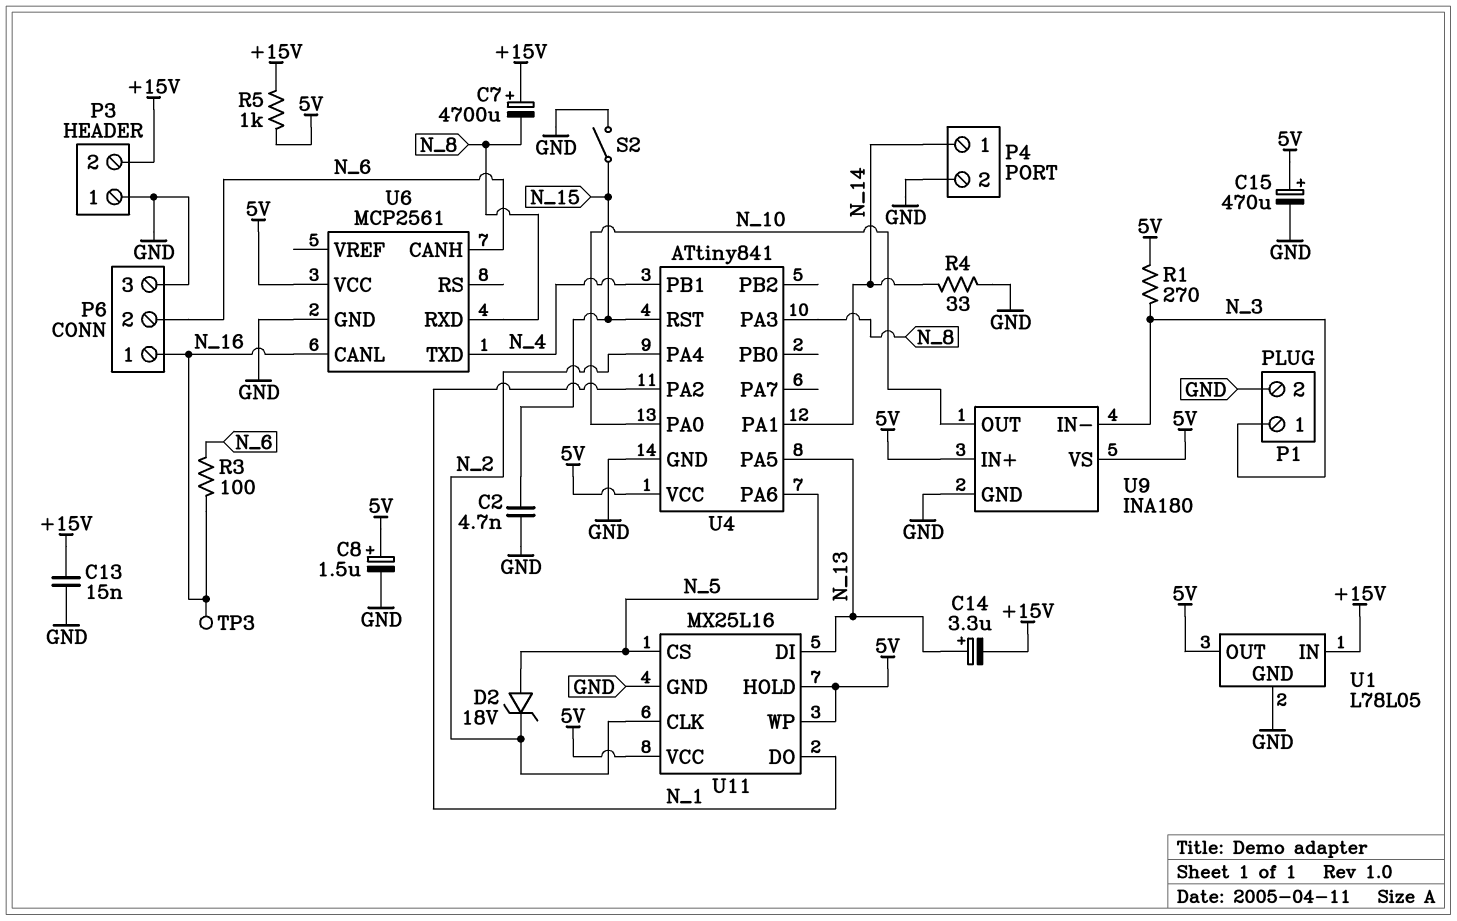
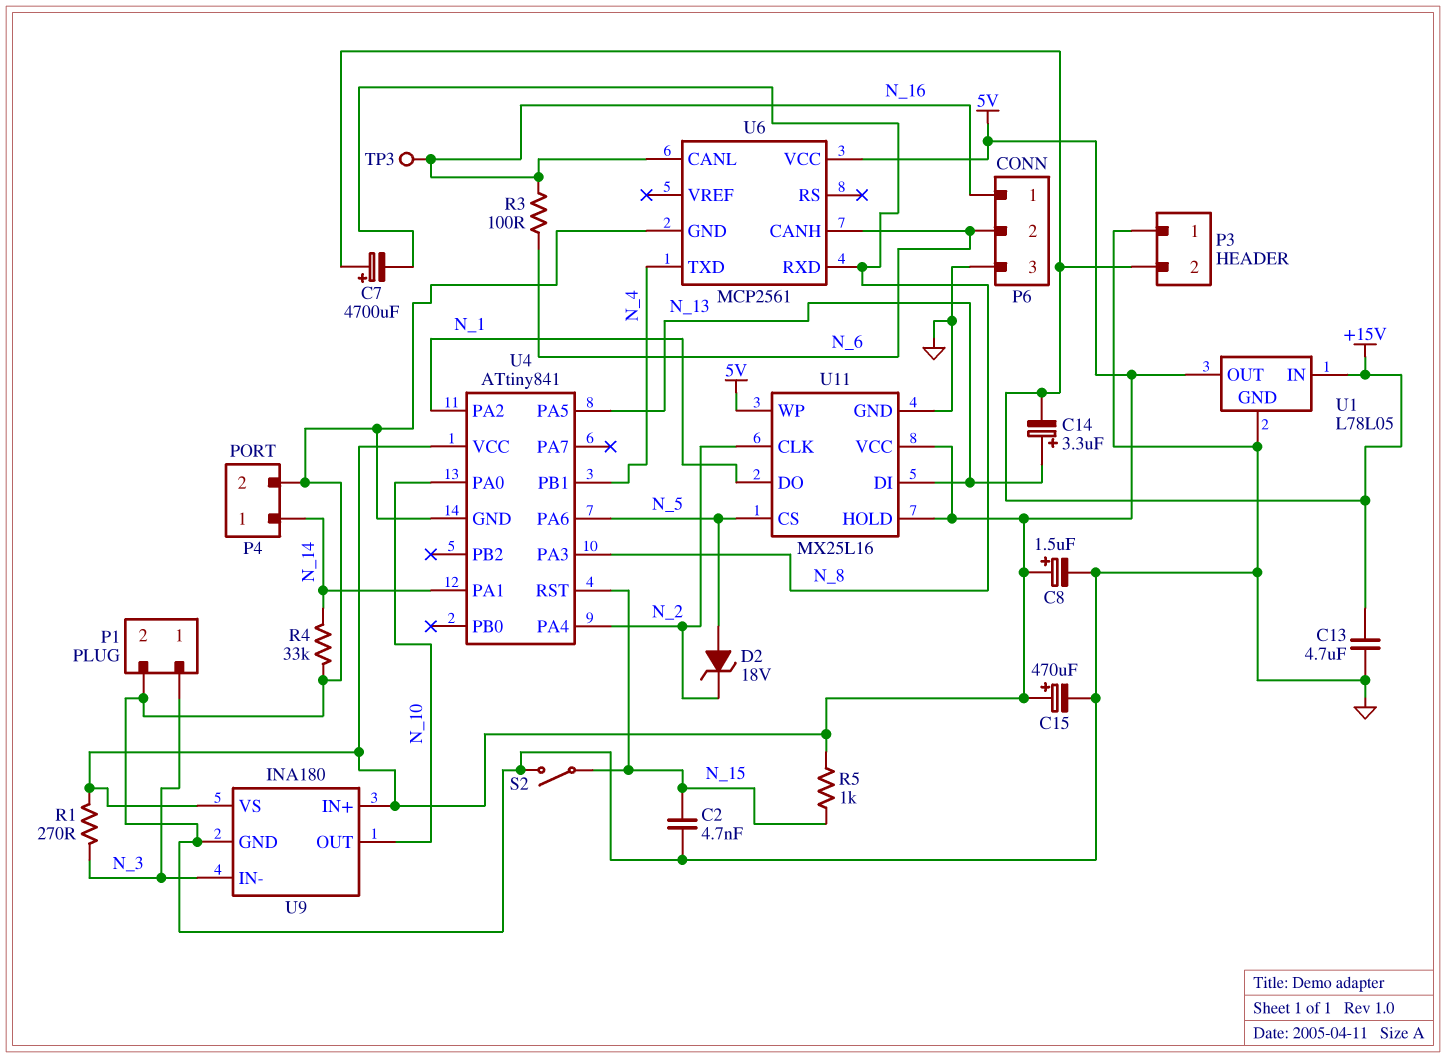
C13: 15nF (+15V, GND) -> 4.7uF (+15V, GND)
R4: 33 (GND, N_14) -> 33k (GND, N_14)
R5: 1k (+15V, 5V) -> 1k (5V, N_15)

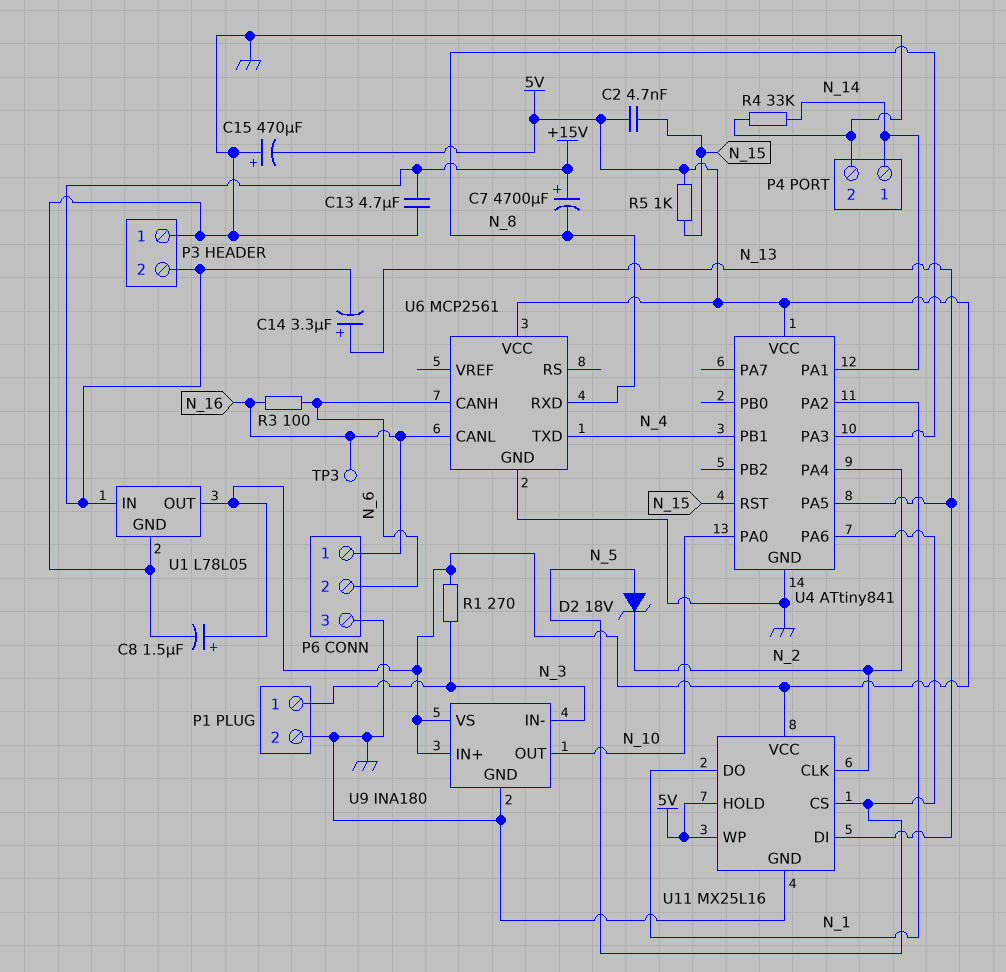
C2: 4.7nF (GND, N_15) -> 4.7nF (5V, N_15)
C15: 470uF (plus 5V, minus GND) -> 470uF (plus GND, minus 5V)
S2: switch (GND, N_15) -> none

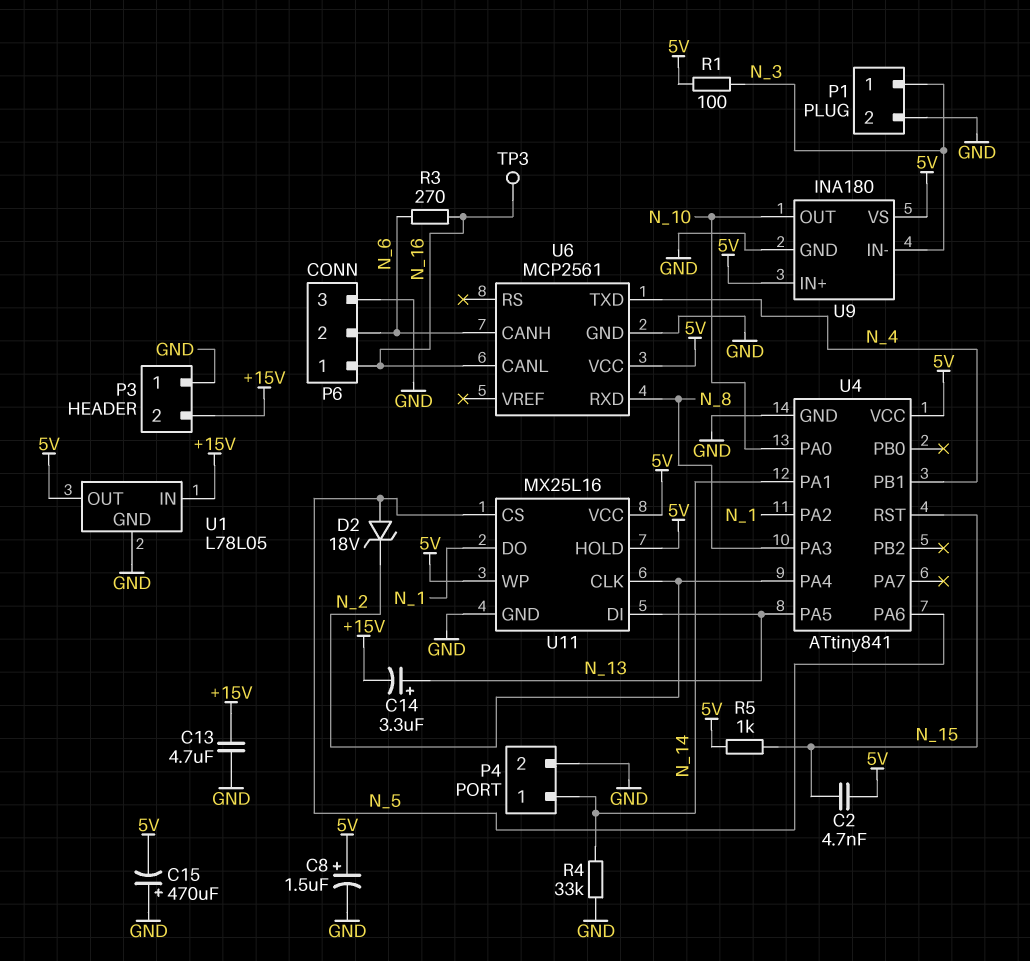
C7: 4700uF (plus +15V, minus N_8) -> none
R1: 270 (5V, N_3) -> 100 (5V, N_3)
R3: 100 (N_6, N_16) -> 270 (N_6, N_16)

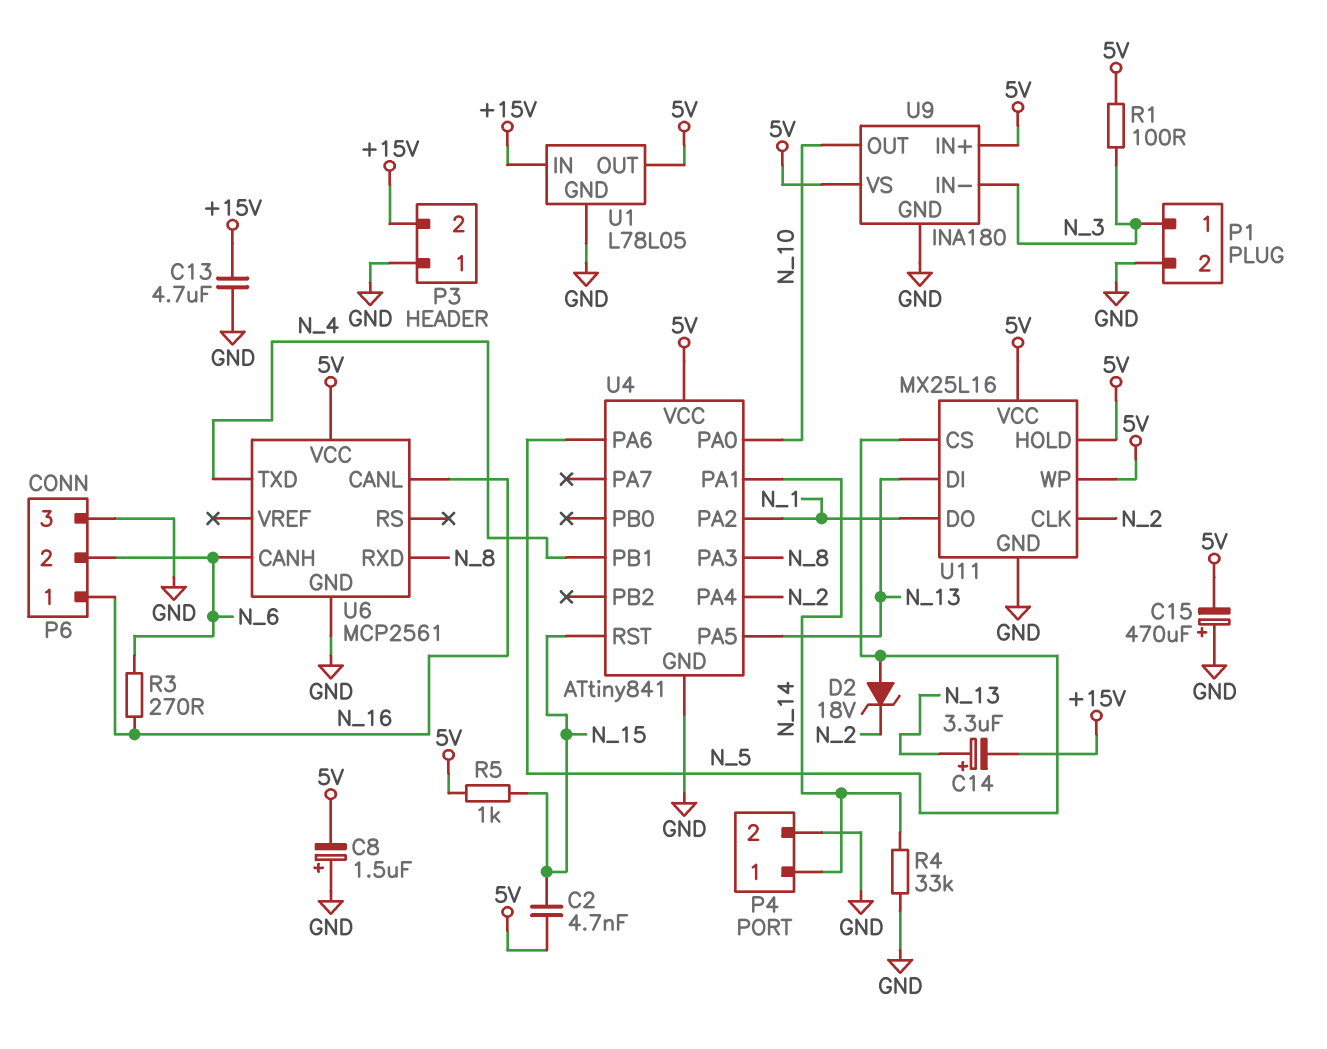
C8: 1.5uF (plus 5V, minus GND) -> 1.5uF (plus GND, minus 5V)
TP3: test point (N_16) -> none

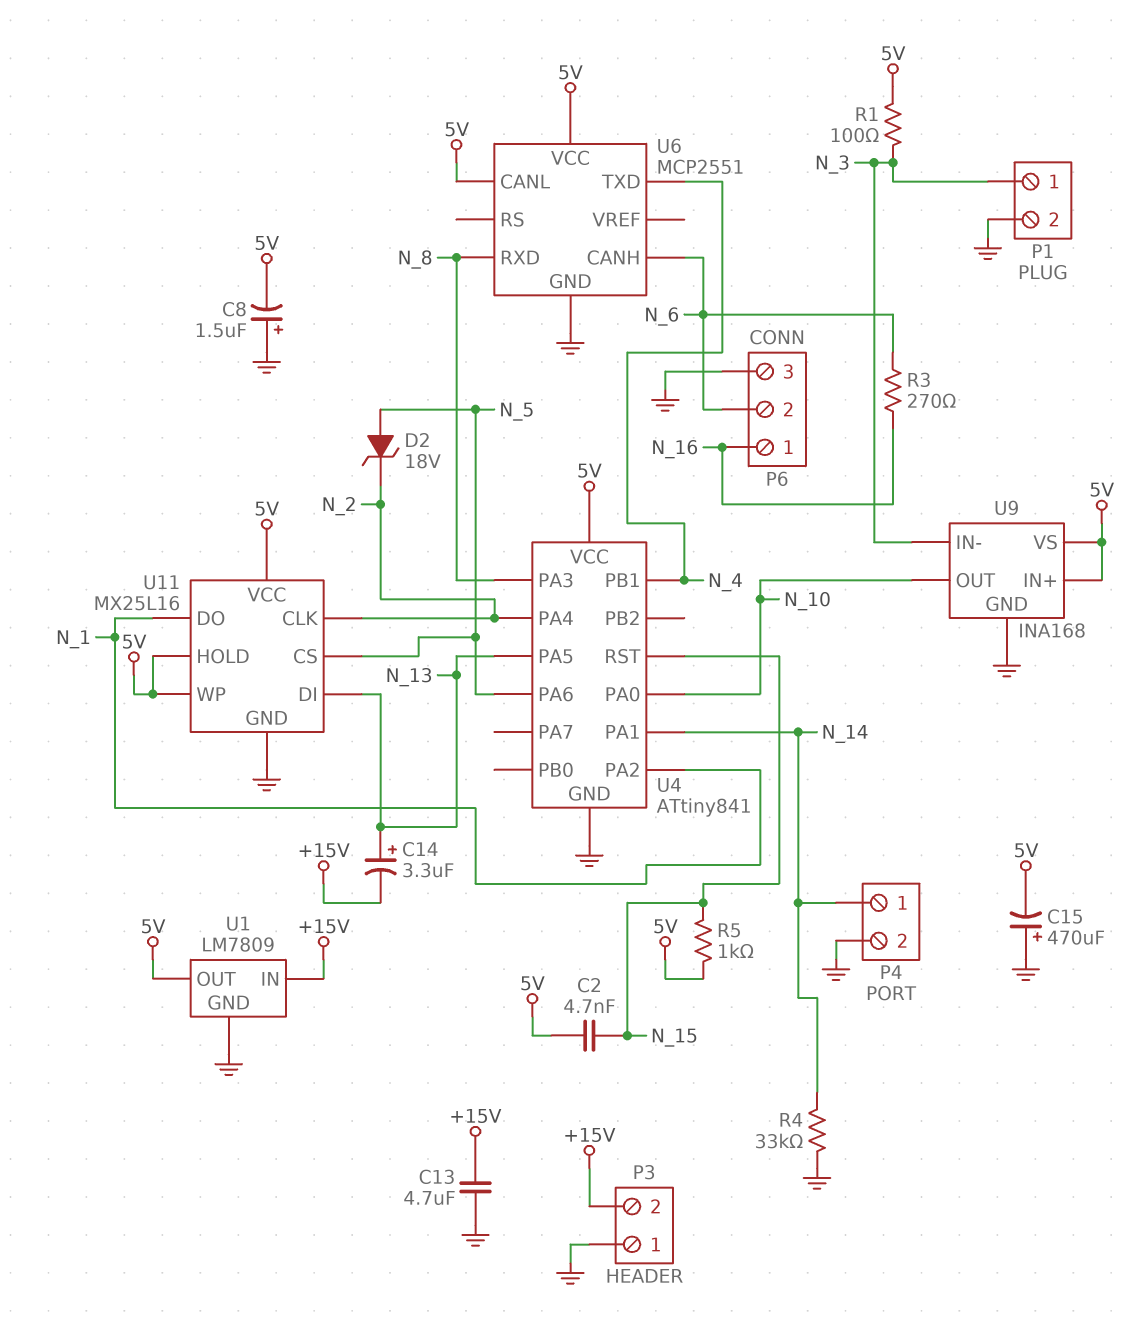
U1: L78L05 -> LM7809
U6: MCP2561 -> MCP2551
U6 pin CANL: N_16 -> 5V
U9: INA180 -> INA168

